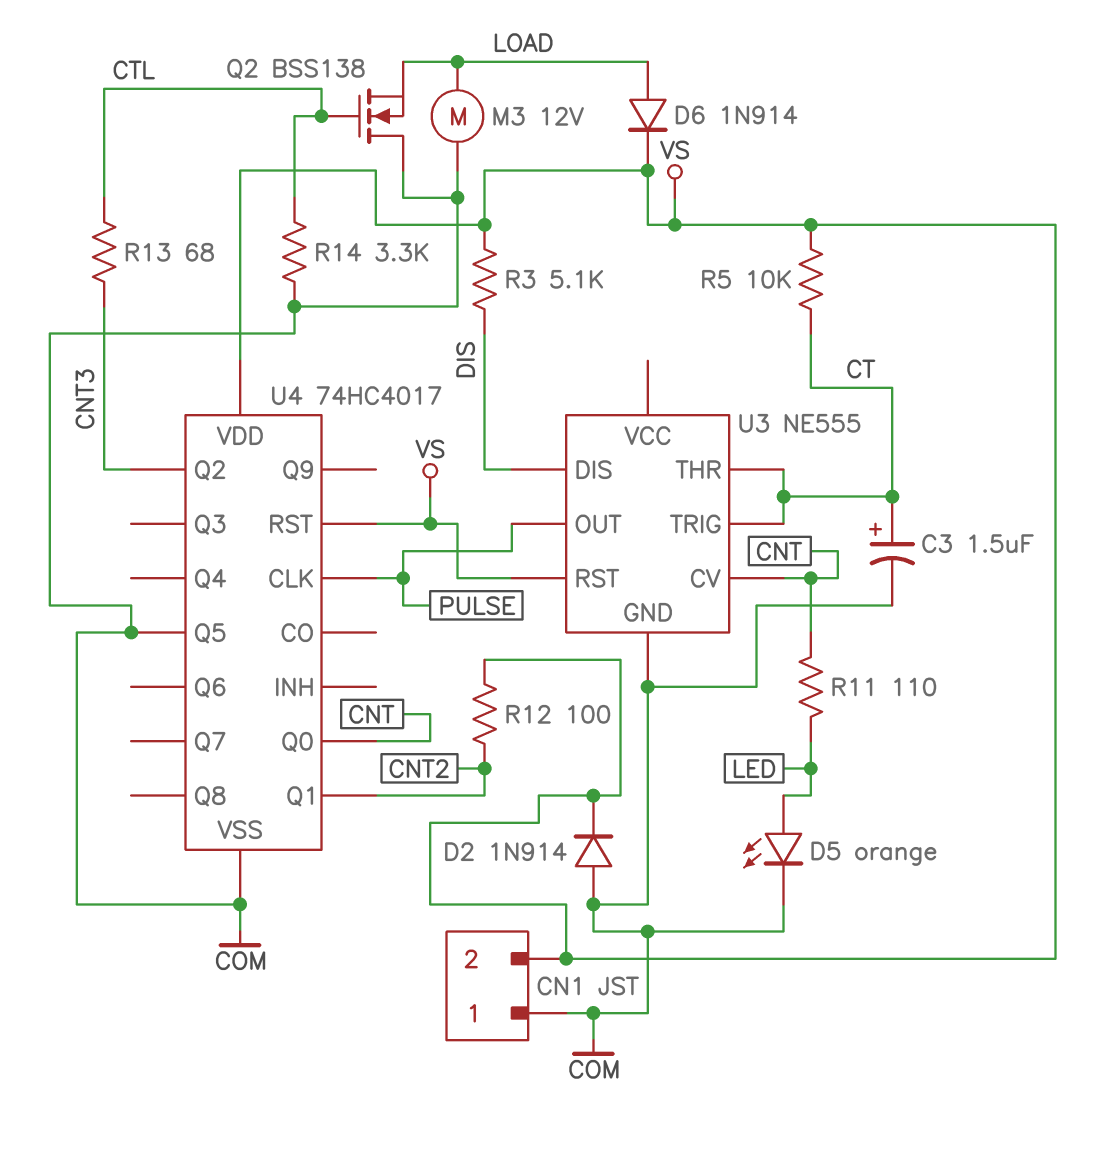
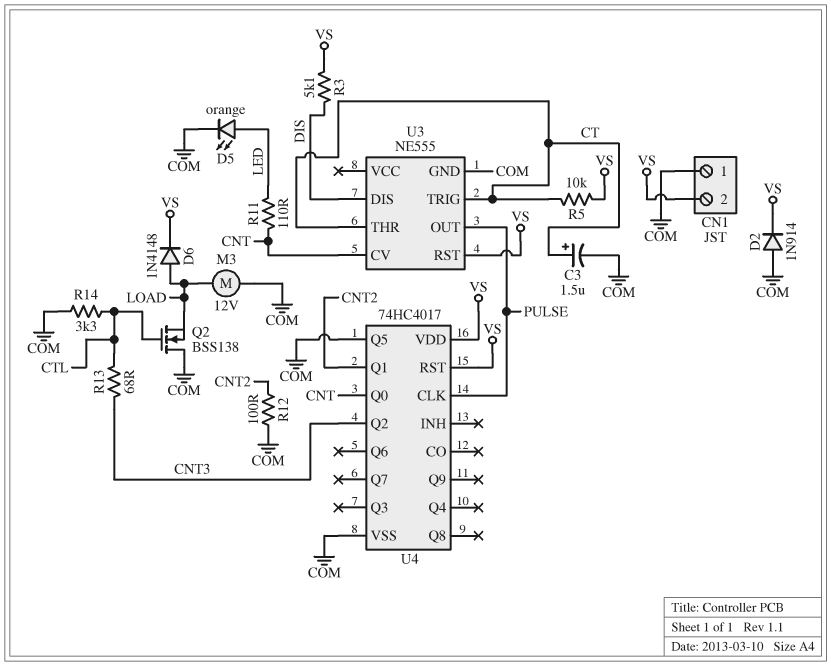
D6: diode 1N914 (A LOAD, K VS) -> diode 1N4148 (A LOAD, K VS)
R12: 100 (CNT2, VS) -> 100 (CNT2, COM)

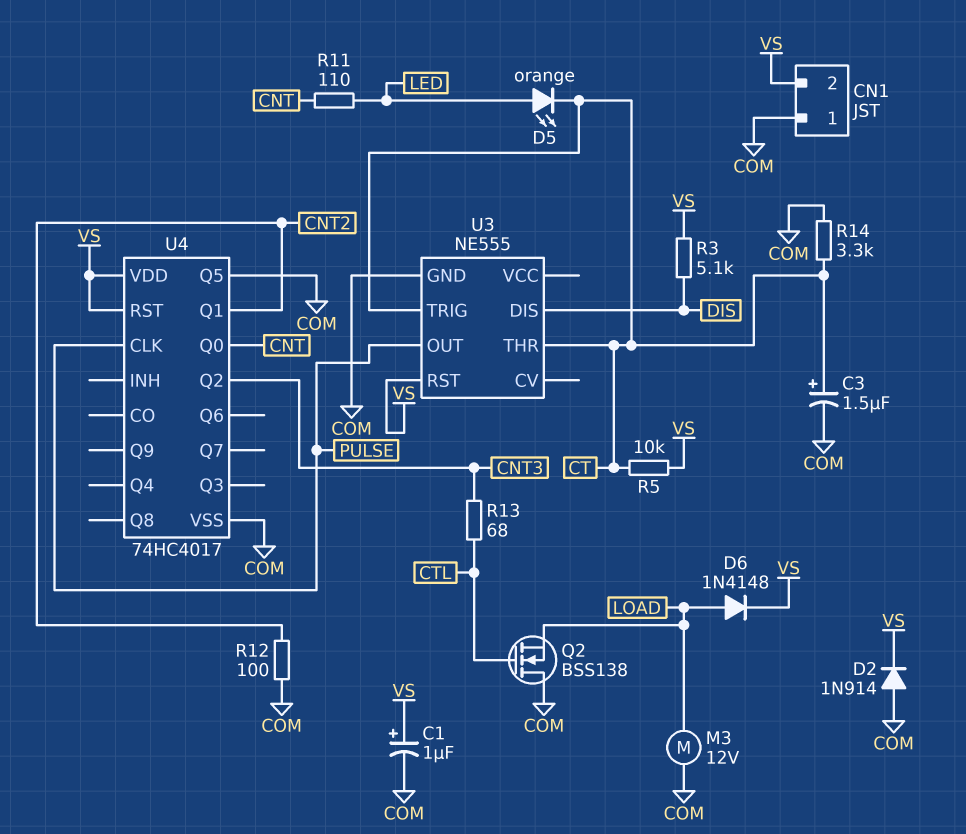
C1: none -> 1uF (plus VS, minus COM)
D5: LED orange (A LED, K COM) -> LED orange (A LED, K CT)
R14: 3.3k (COM, CTL) -> 3.3k (COM, CT)
U3 pin CV: CNT -> none

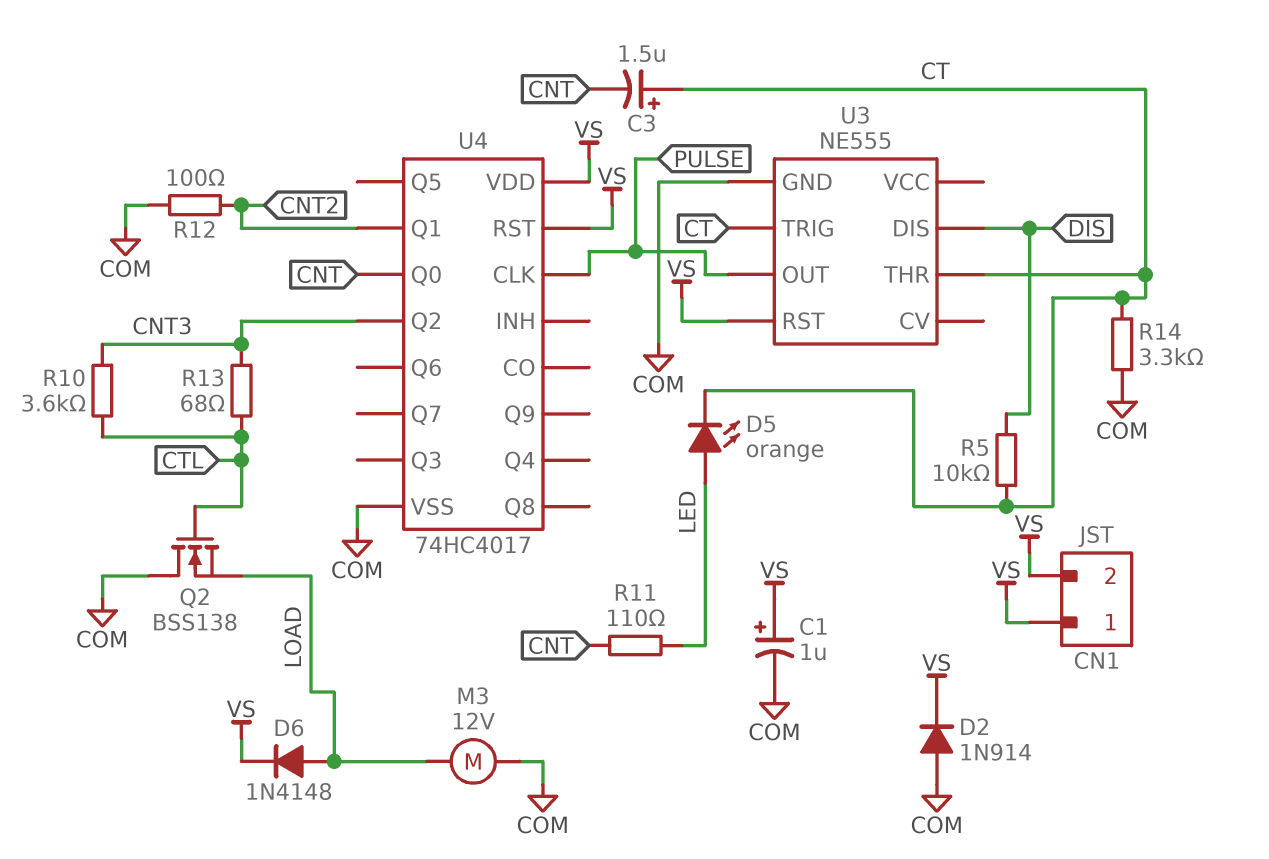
C3: 1.5uF (plus CT, minus COM) -> 1.5uF (plus CT, minus CNT)
CN1 pin 1: COM -> VS
R3: 5.1k (DIS, VS) -> none
R5: 10k (CT, VS) -> 10k (CT, DIS)
R10: none -> 3.6k (CNT3, CTL)
U4 pin Q5: COM -> none

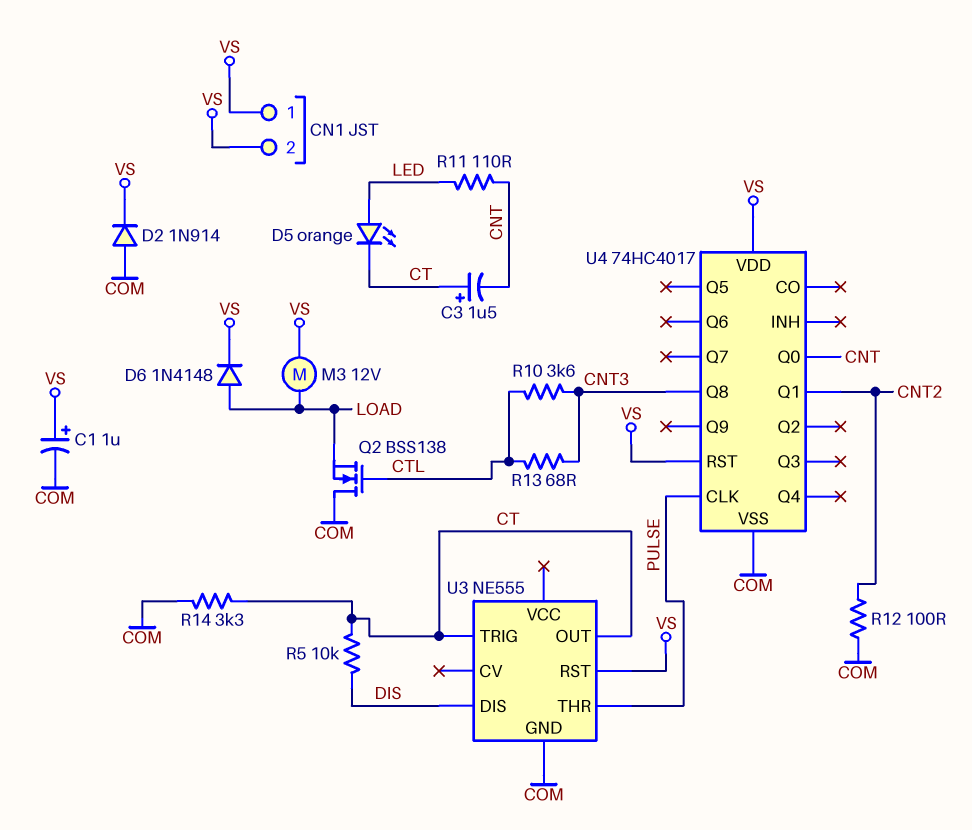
M3: motor 12V (COM, LOAD) -> motor 12V (LOAD, VS)
U3 pin OUT: PULSE -> CT
U3 pin THR: CT -> PULSE
U4 pin Q2: CNT3 -> none
U4 pin Q8: none -> CNT3

